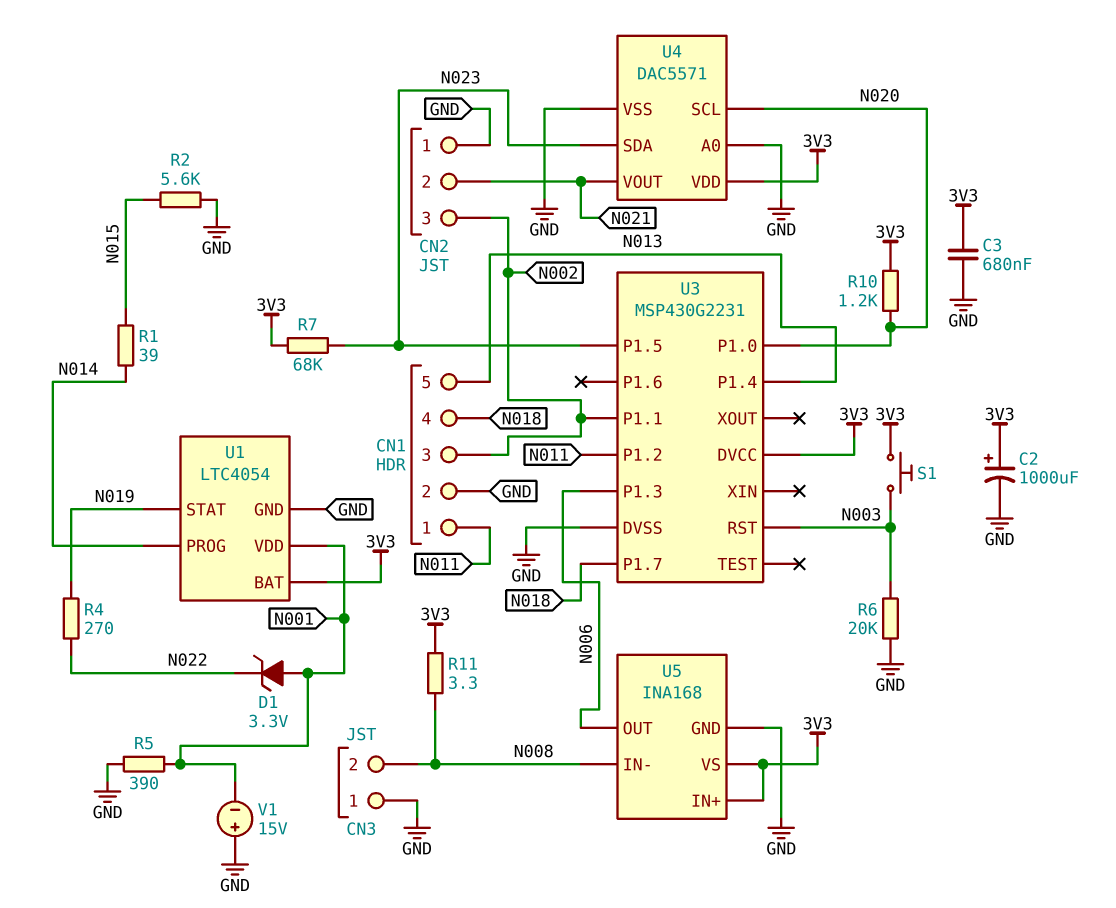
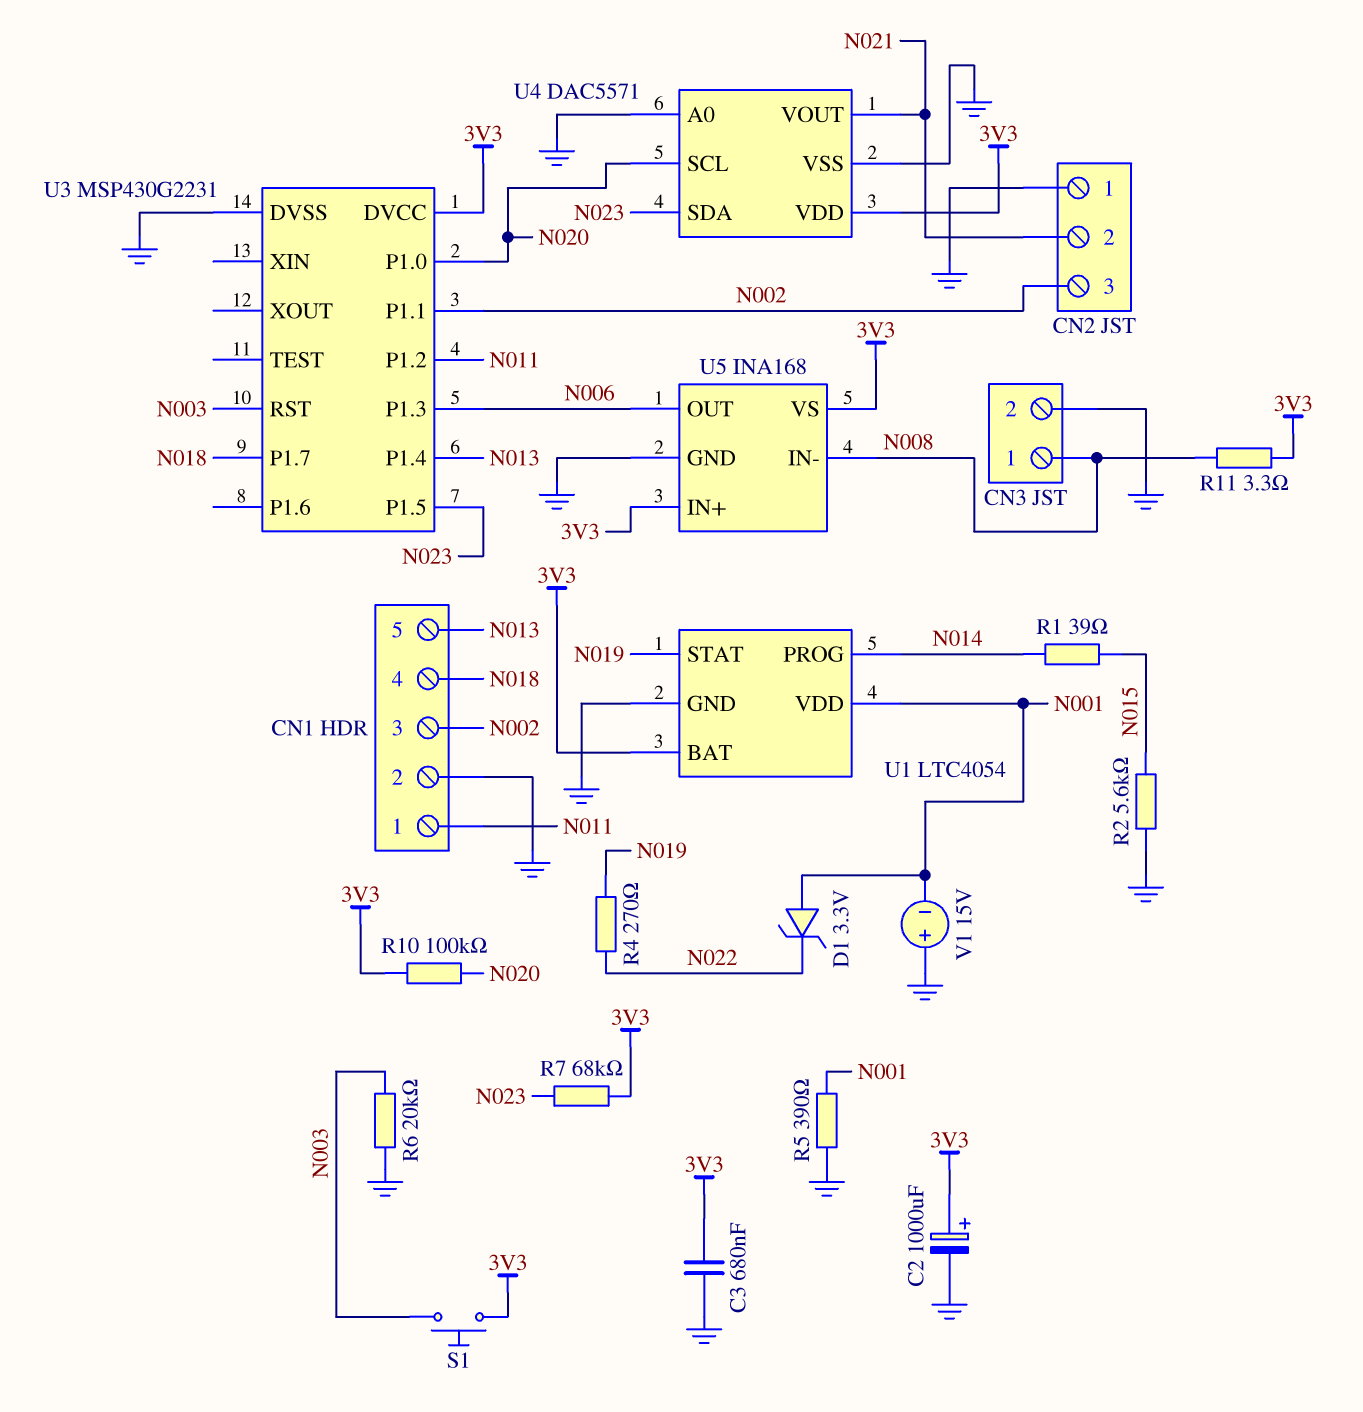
CN3 pin 1: GND -> N008
CN3 pin 2: N008 -> GND
R10: 1.2k (3V3, N020) -> 100k (3V3, N020)

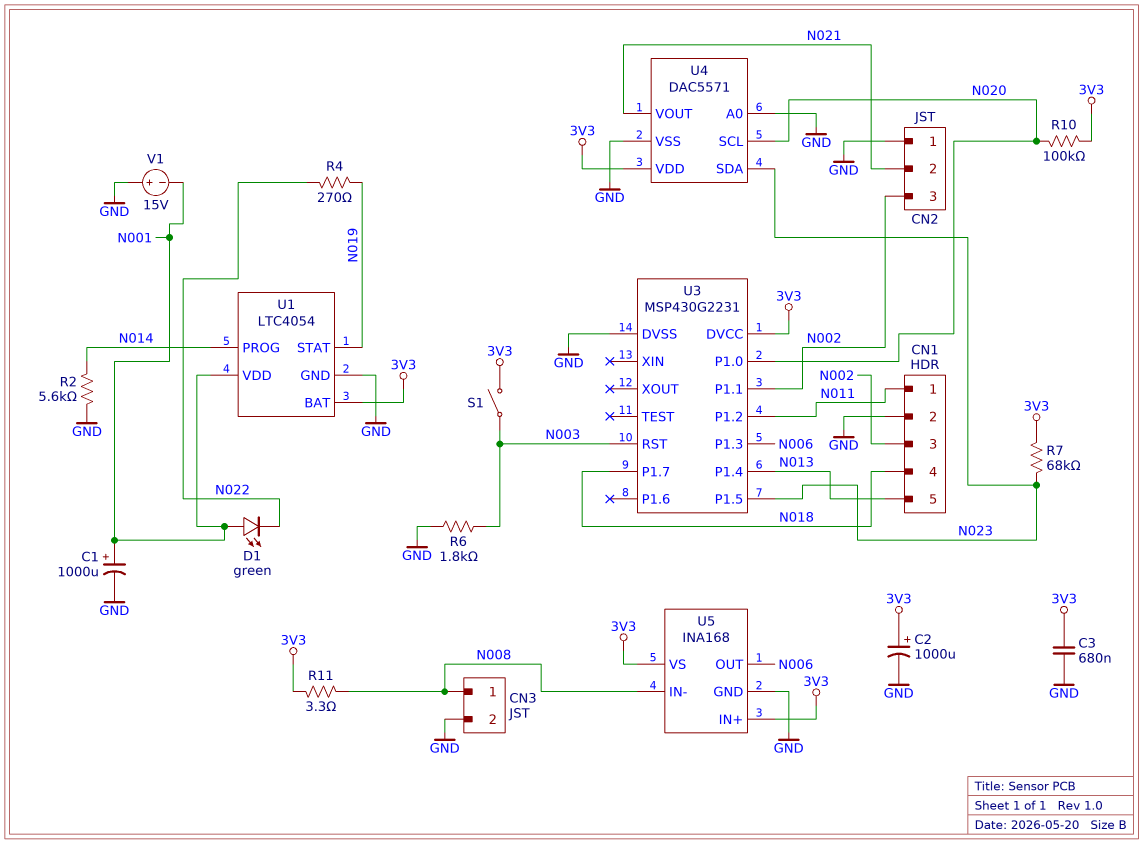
C1: none -> 1000uF (plus N001, minus GND)
D1: zener 3.3V (A N001, K N022) -> LED green (A N001, K N022)
R1: 39 (N014, N015) -> none
R2: 5.6k (GND, N015) -> 5.6k (GND, N014)
R5: 390 (GND, N001) -> none
R6: 20k (GND, N003) -> 1.8k (GND, N003)
S1: button (3V3, N003) -> switch (3V3, N003)

